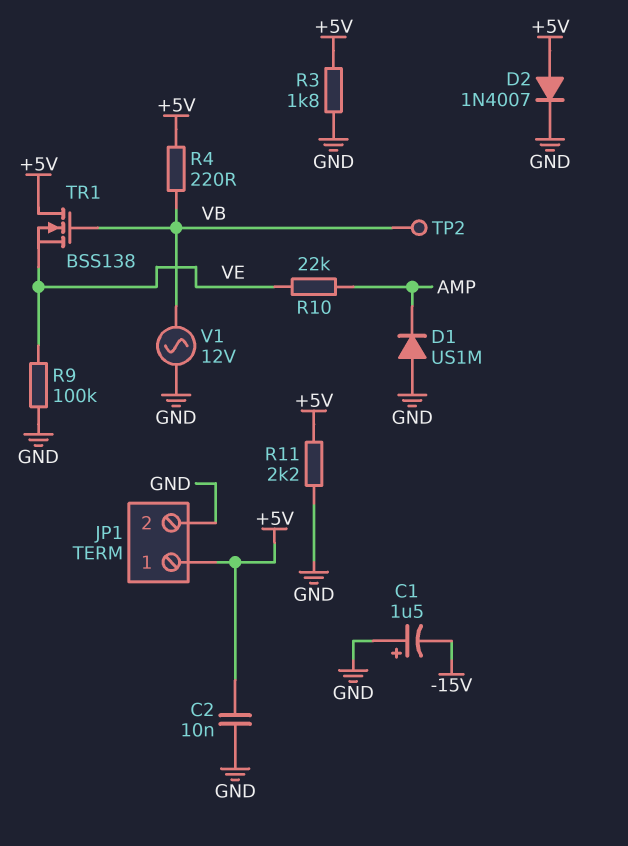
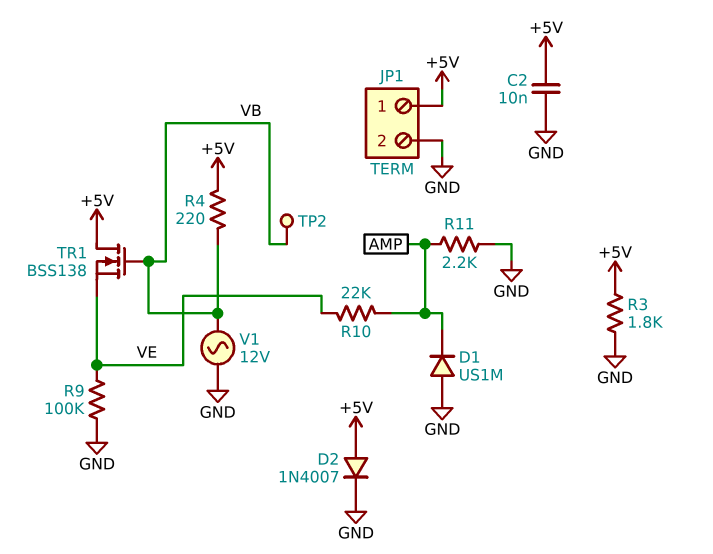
C1: 1.5uF (plus GND, minus -15V) -> none
R11: 2.2k (+5V, GND) -> 2.2k (AMP, GND)

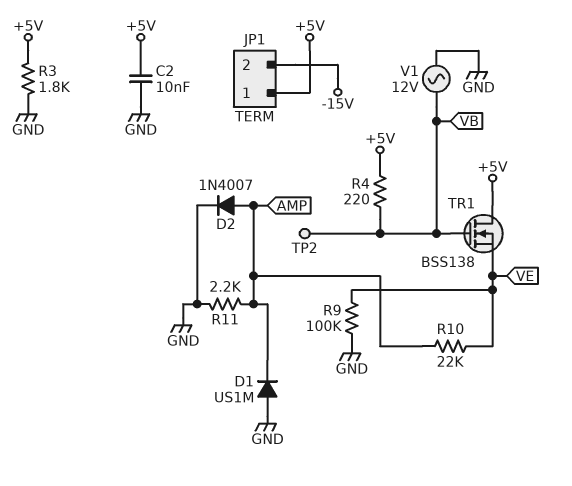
D2: diode 1N4007 (A +5V, K GND) -> diode 1N4007 (A AMP, K GND)
JP1 pin 2: GND -> -15V

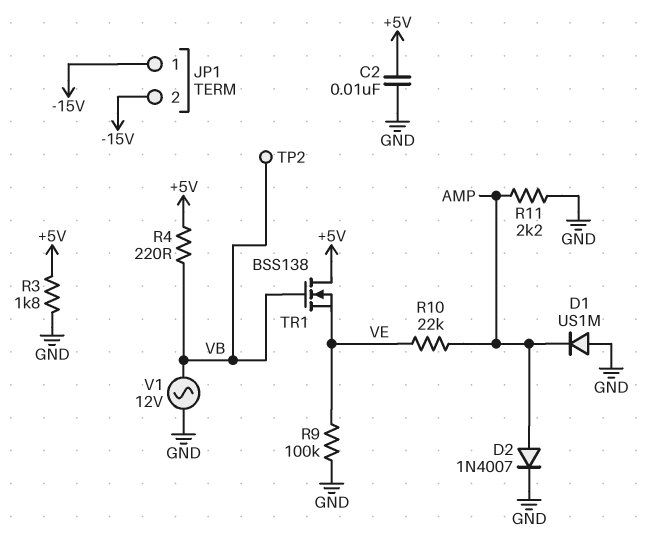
JP1 pin 1: +5V -> -15V

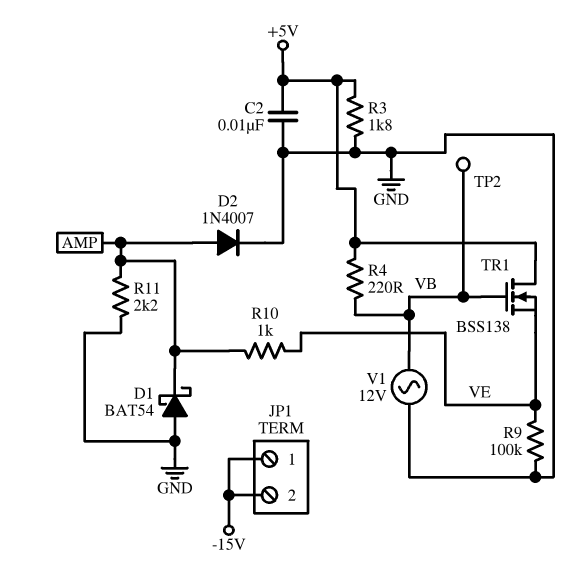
D1: diode US1M (A GND, K AMP) -> schottky BAT54 (A GND, K AMP)
R10: 22k (AMP, VE) -> 1k (AMP, VE)

